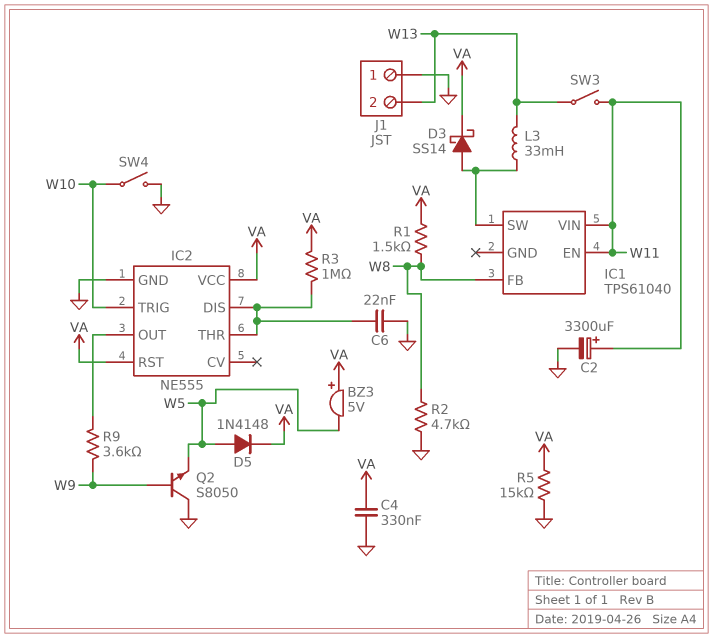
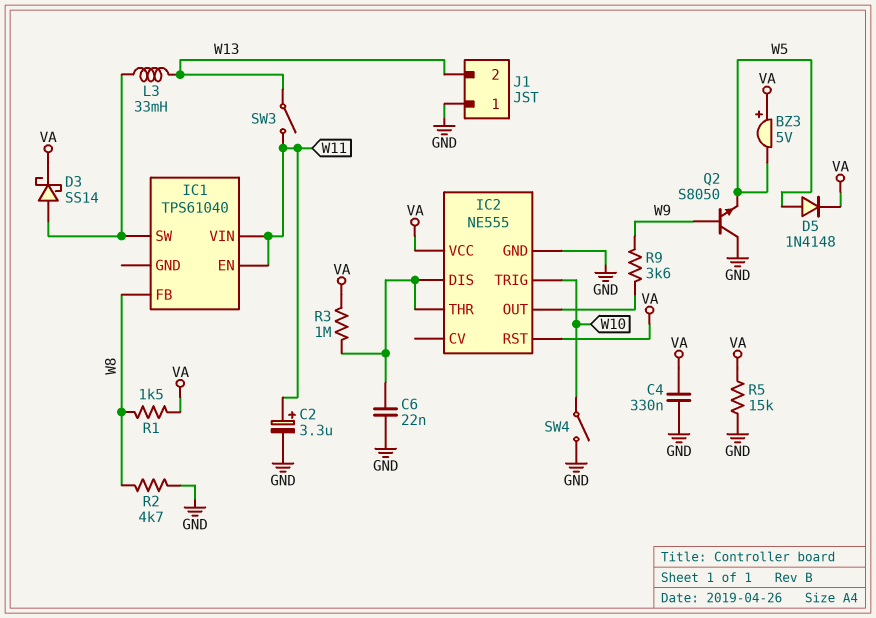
C2: 3300uF (plus W11, minus GND) -> 3.3uF (plus W11, minus GND)

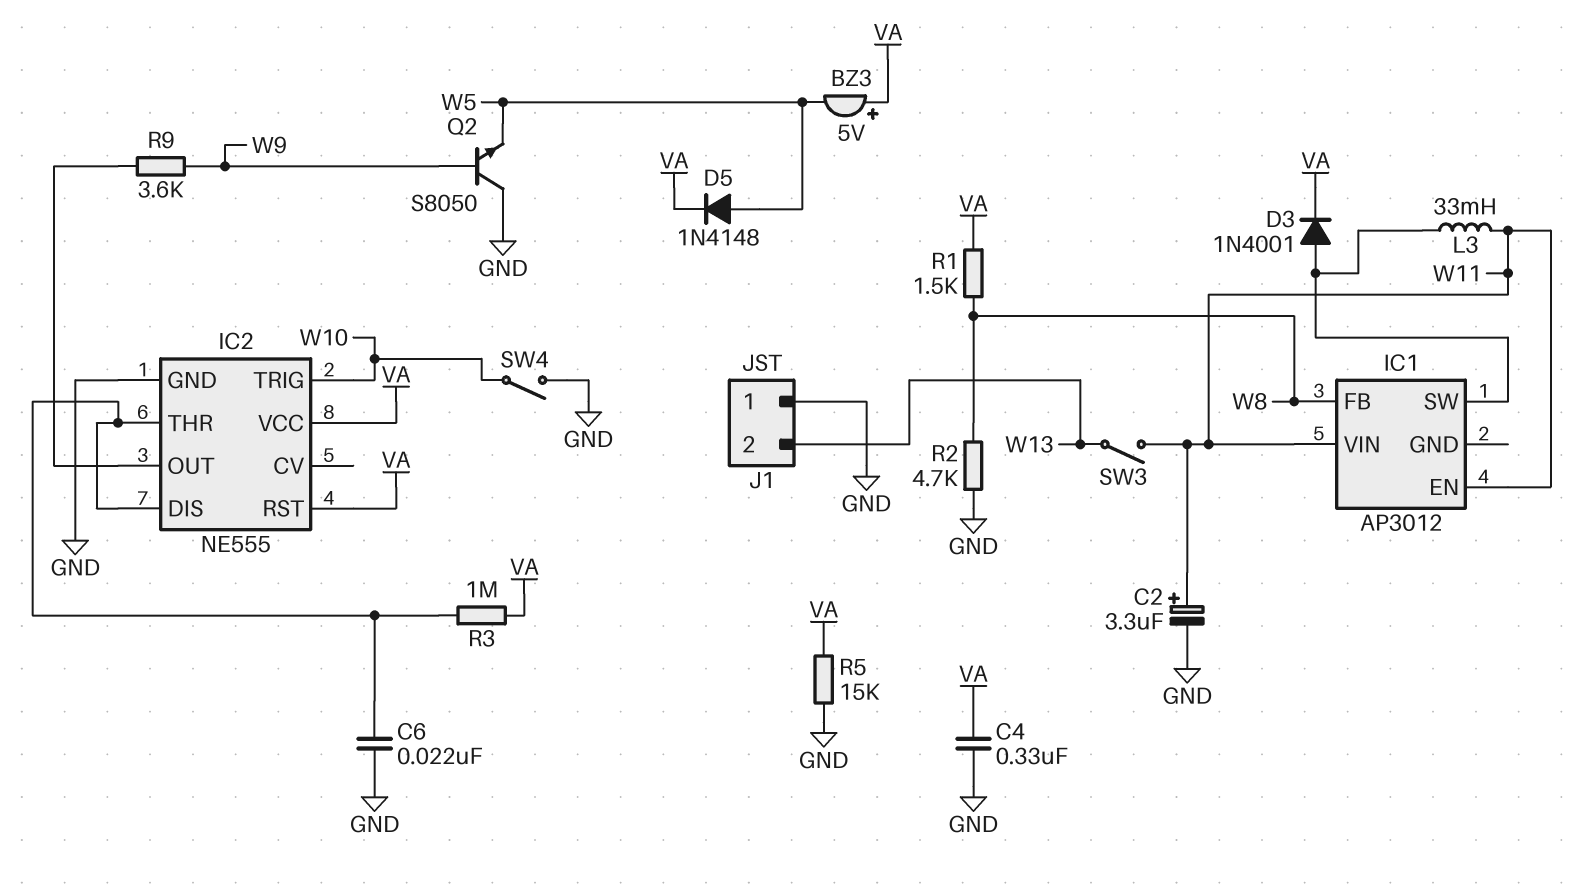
D3: schottky SS14 (A IC1/SW, K VA) -> diode 1N4001 (A IC1/SW, K VA)
IC1: TPS61040 -> AP3012
L3: 33mH (IC1/SW, W13) -> 33mH (IC1/SW, W11)

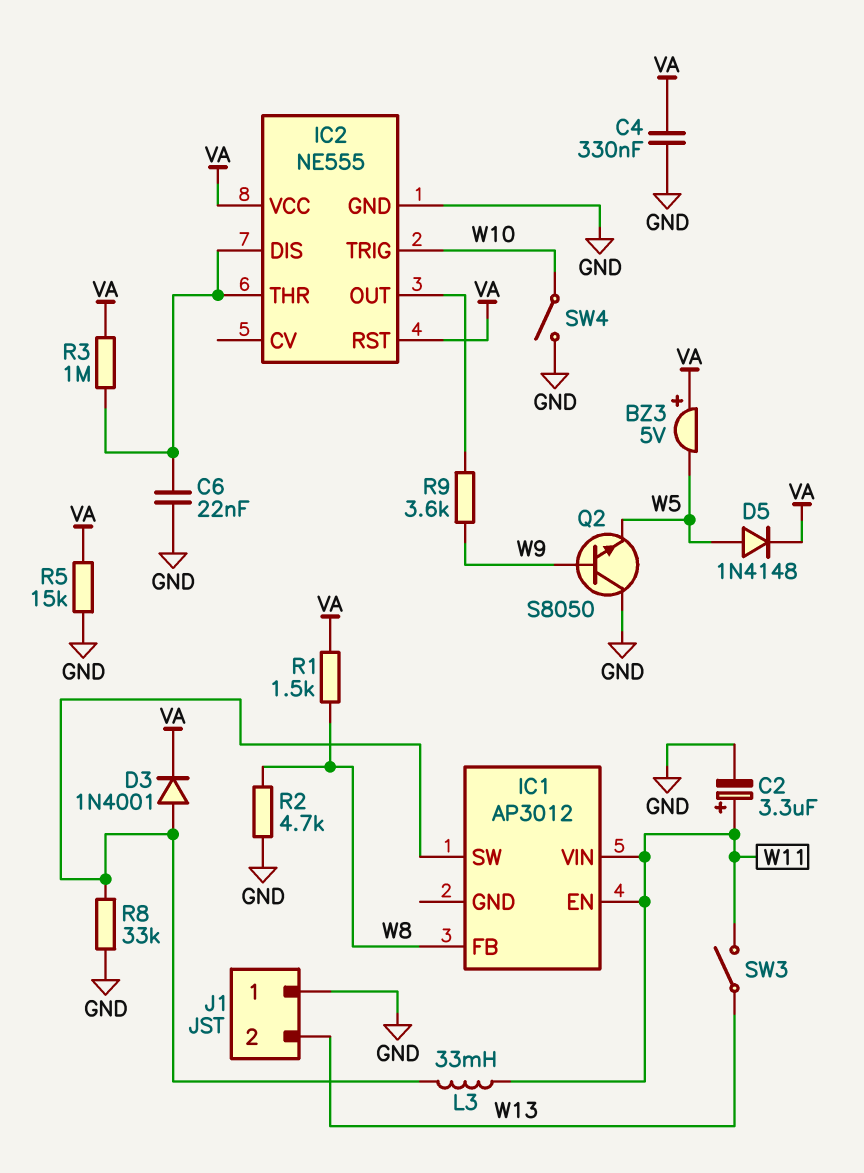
R8: none -> 33k (GND, IC1/SW)

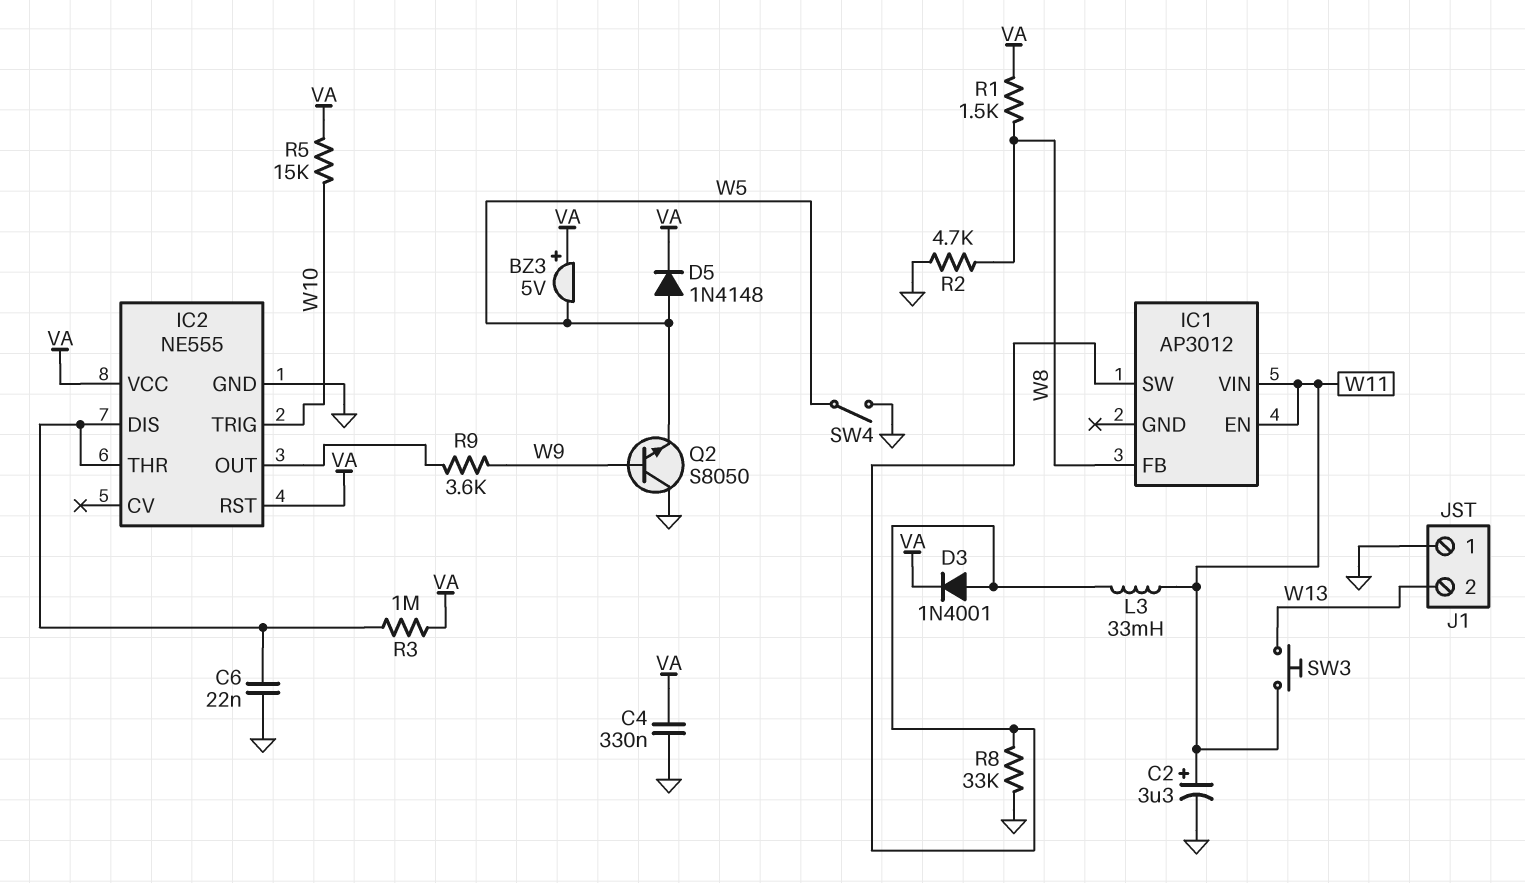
R5: 15k (GND, VA) -> 15k (VA, W10)
SW3: switch (W11, W13) -> button (W11, W13)
SW4: switch (GND, W10) -> switch (GND, W5)

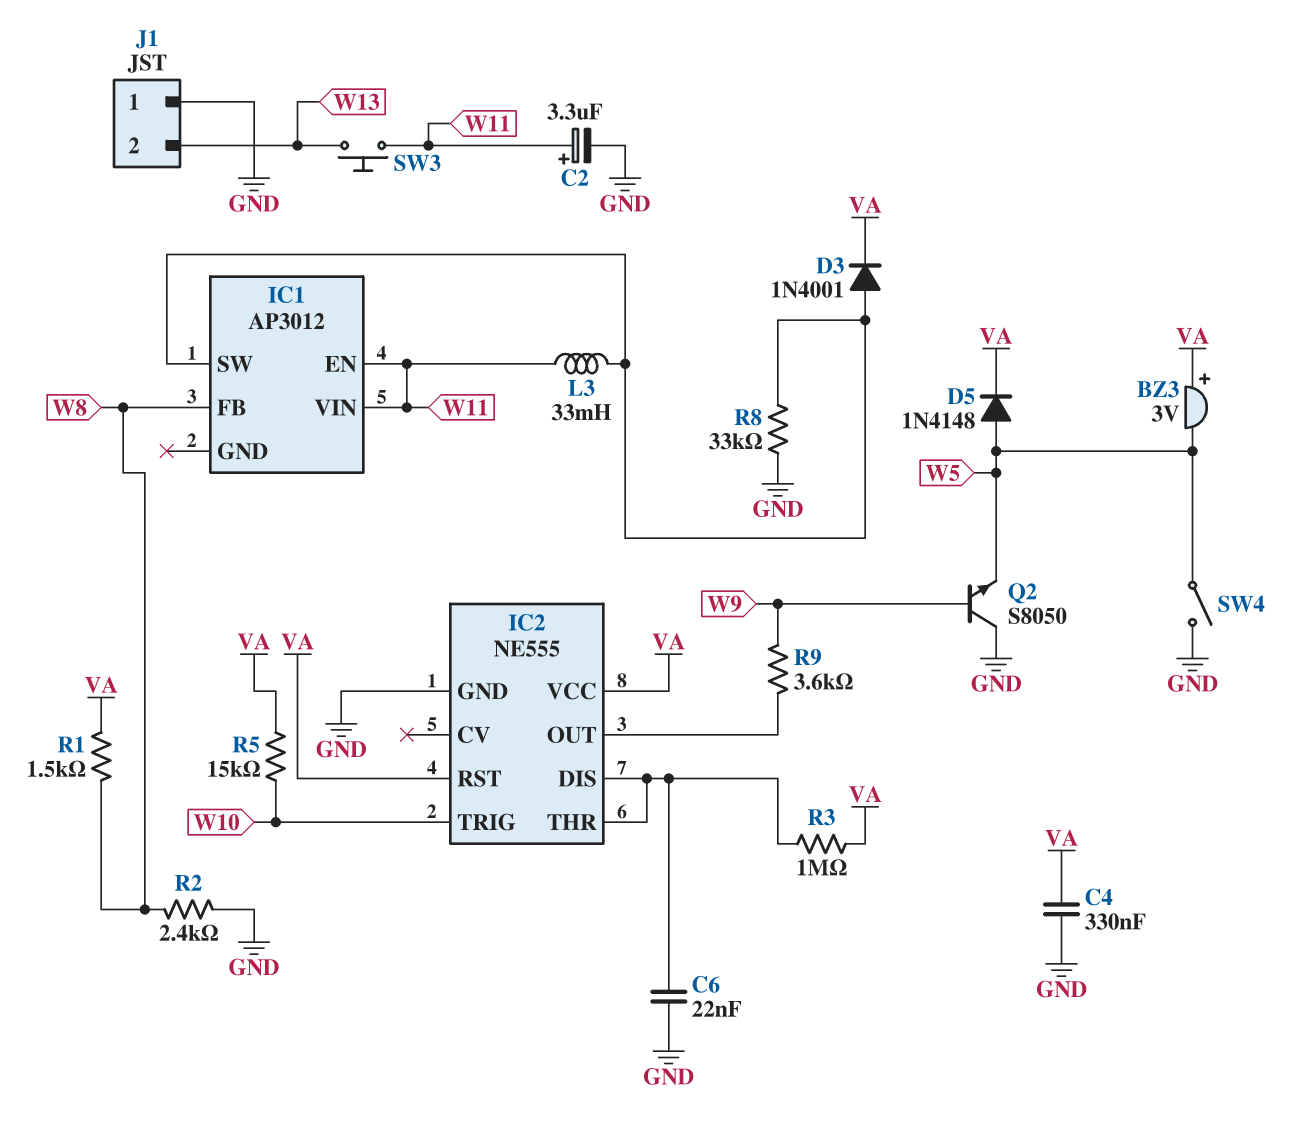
BZ3: buzzer 5V (plus VA, minus W5) -> buzzer 3V (plus VA, minus W5)
R2: 4.7k (GND, W8) -> 2.4k (GND, W8)

